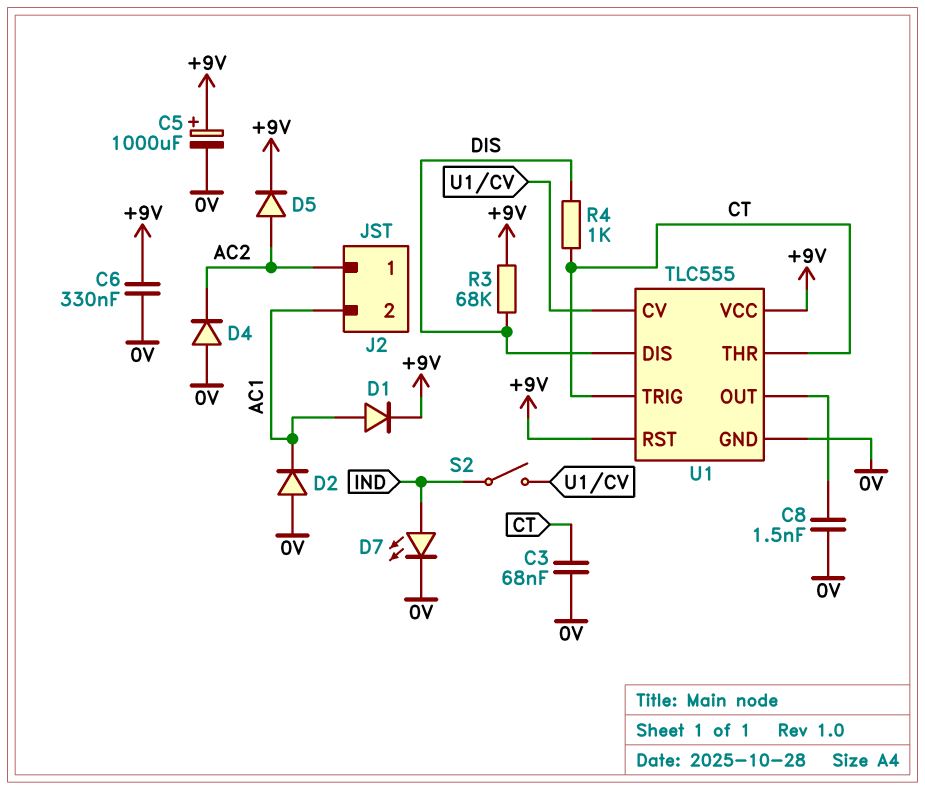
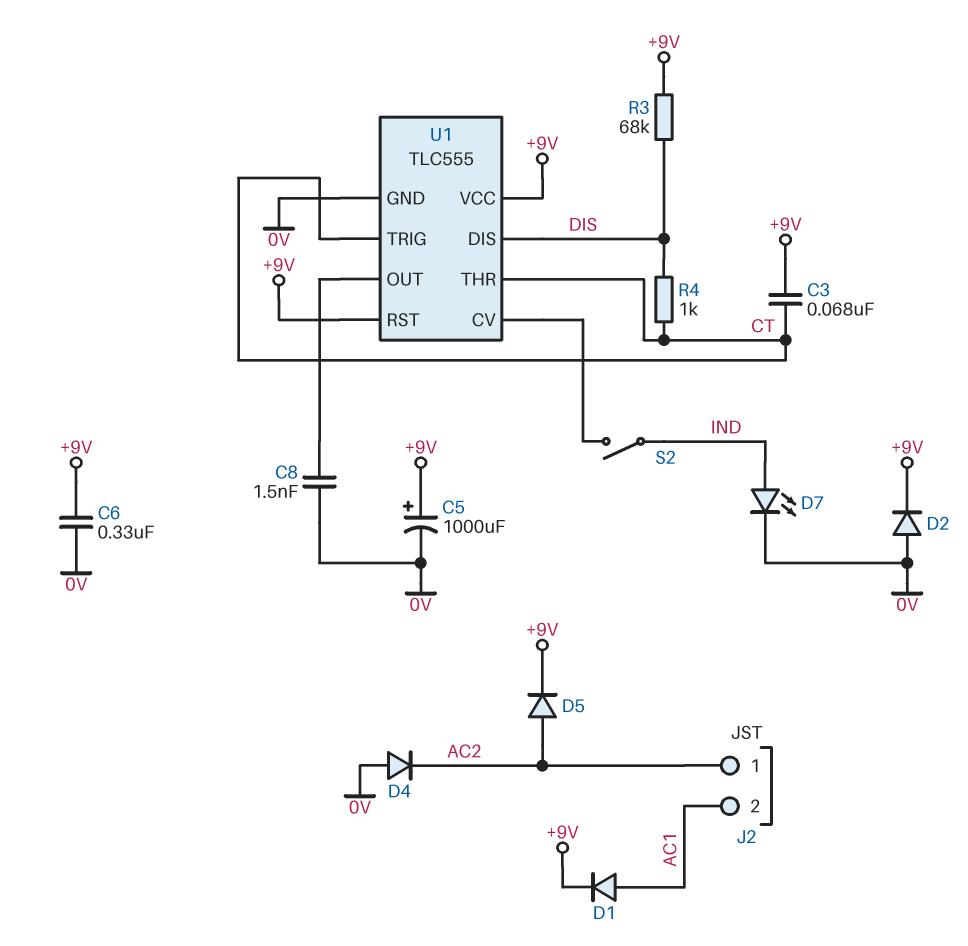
C3: 68nF (0V, CT) -> 68nF (+9V, CT)
D2: diode (A 0V, K AC1) -> diode (A 0V, K +9V)

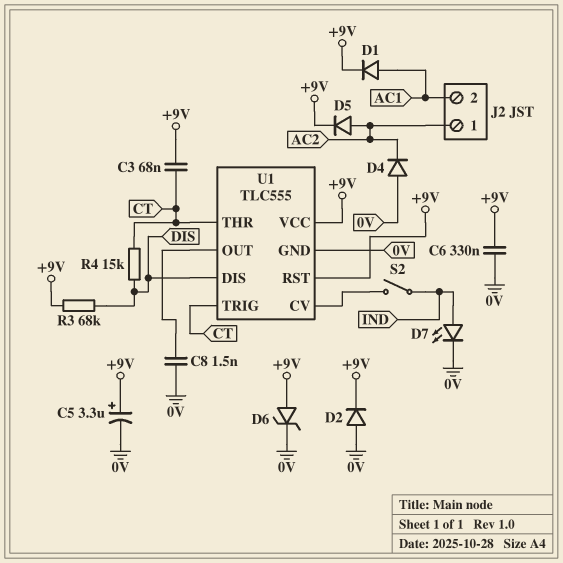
C5: 1000uF (plus +9V, minus 0V) -> 3.3uF (plus +9V, minus 0V)
D6: none -> zener (A +9V, K 0V)
R4: 1k (CT, DIS) -> 15k (CT, DIS)

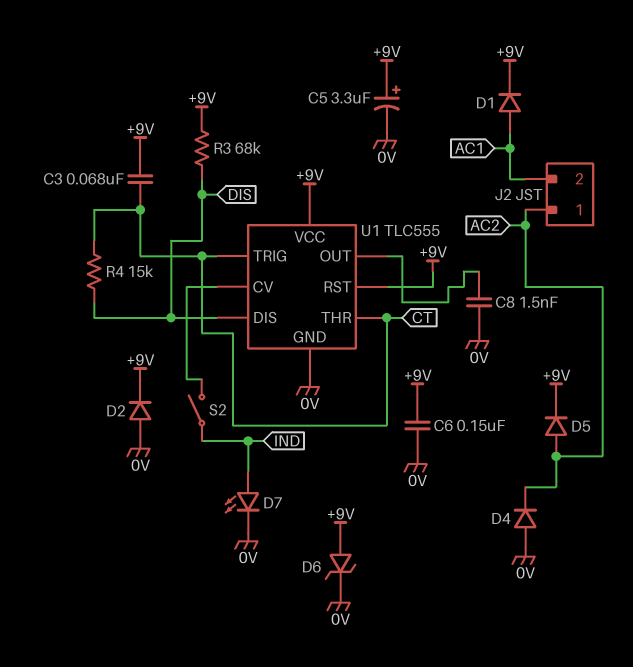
C6: 330nF (+9V, 0V) -> 150nF (+9V, 0V)

